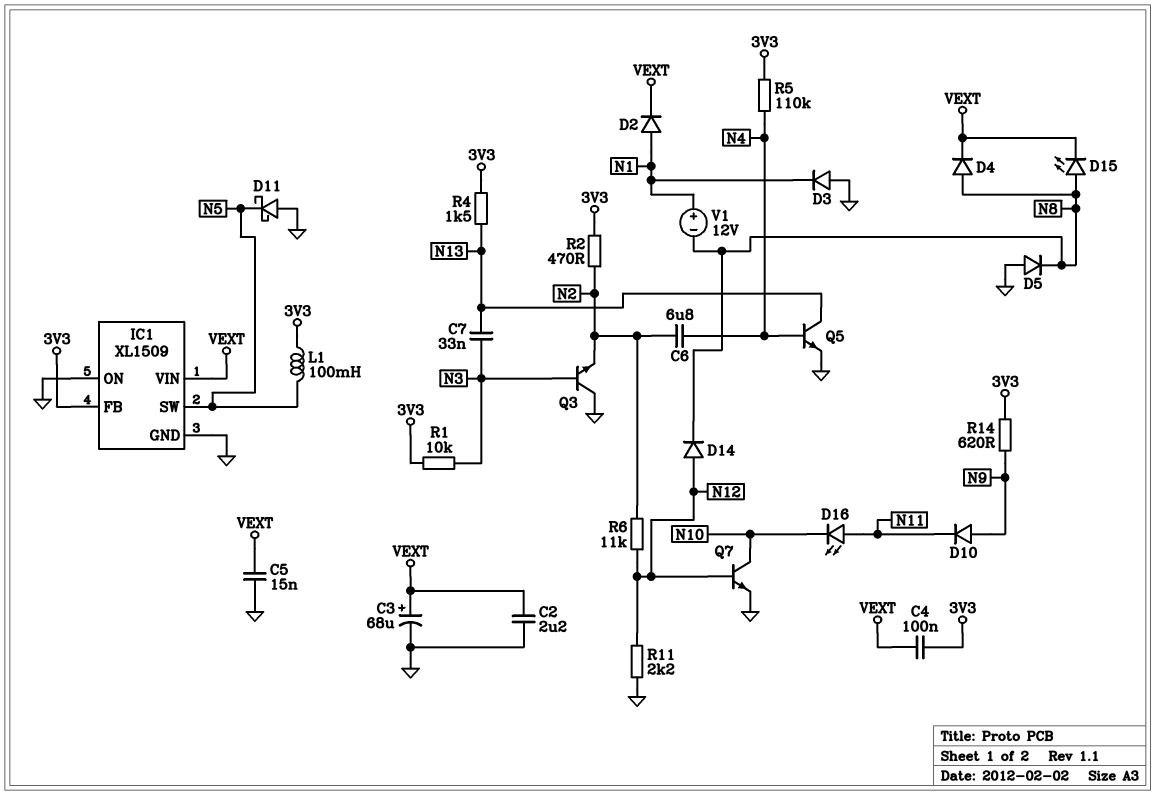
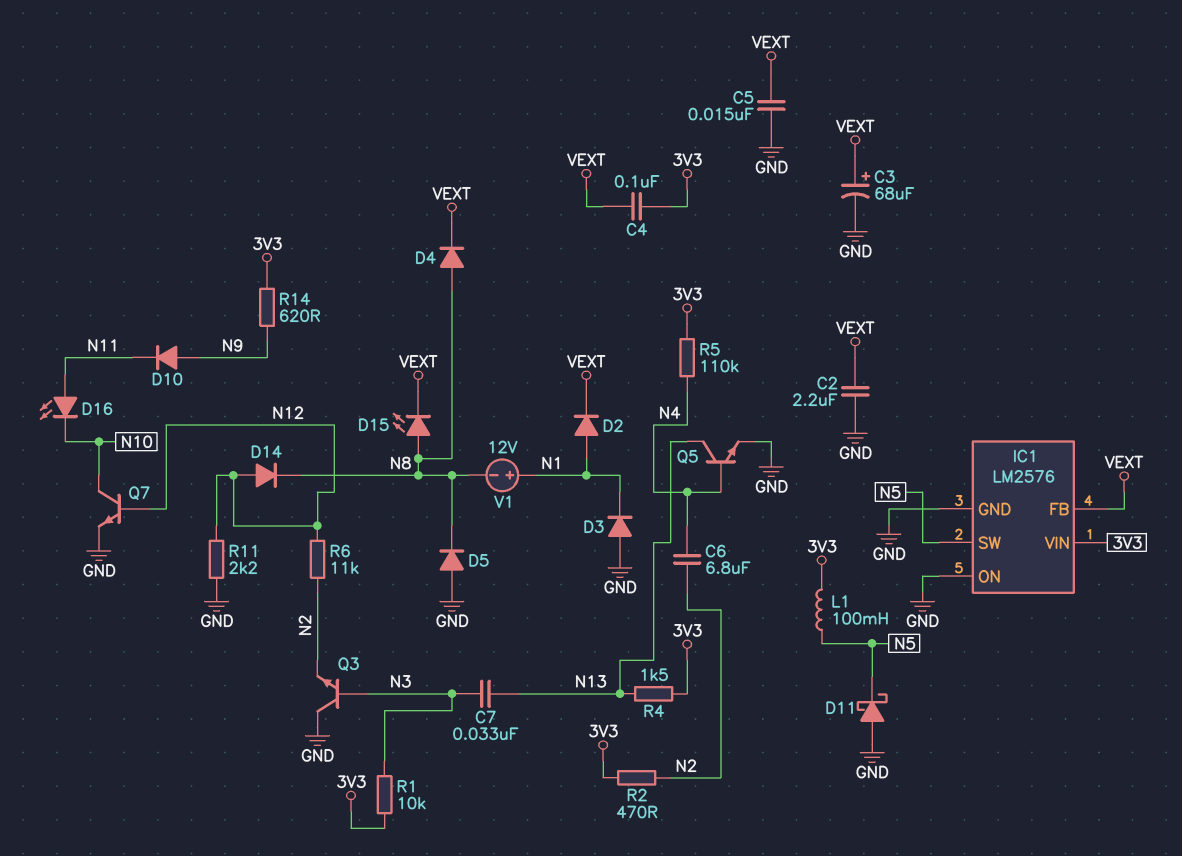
IC1: XL1509 -> LM2576
IC1 pin FB: 3V3 -> VEXT
IC1 pin VIN: VEXT -> 3V3

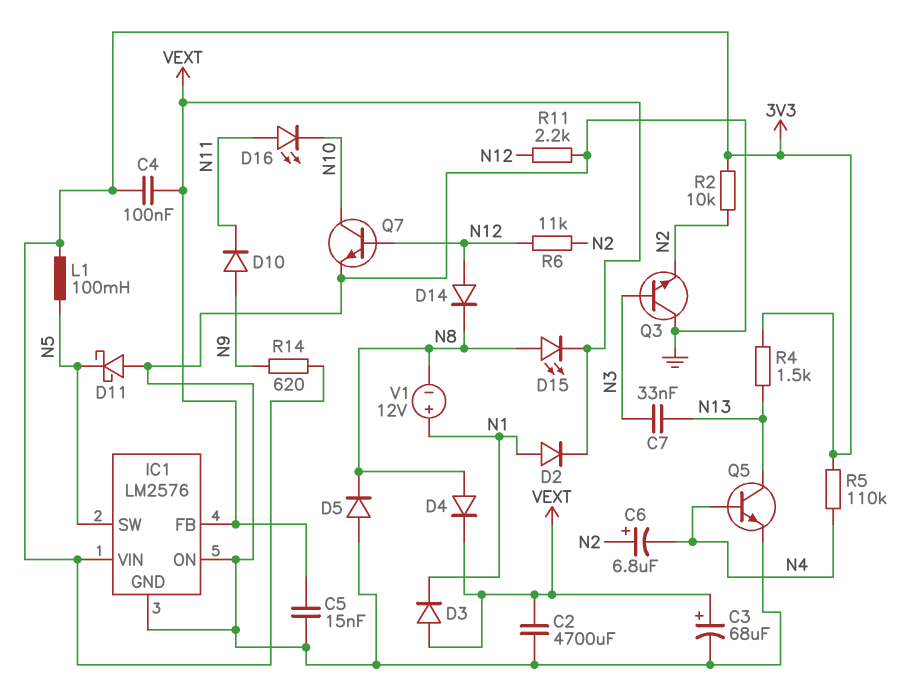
C2: 2.2uF (GND, VEXT) -> 4700uF (GND, VEXT)
C6: 6.8uF (N2, N4) -> 6.8uF (plus N2, minus N4)
D3: diode (A GND, K N1) -> diode (A VEXT, K N1)
R1: 10k (3V3, N3) -> none
R2: 470 (3V3, N2) -> 10k (3V3, N2)

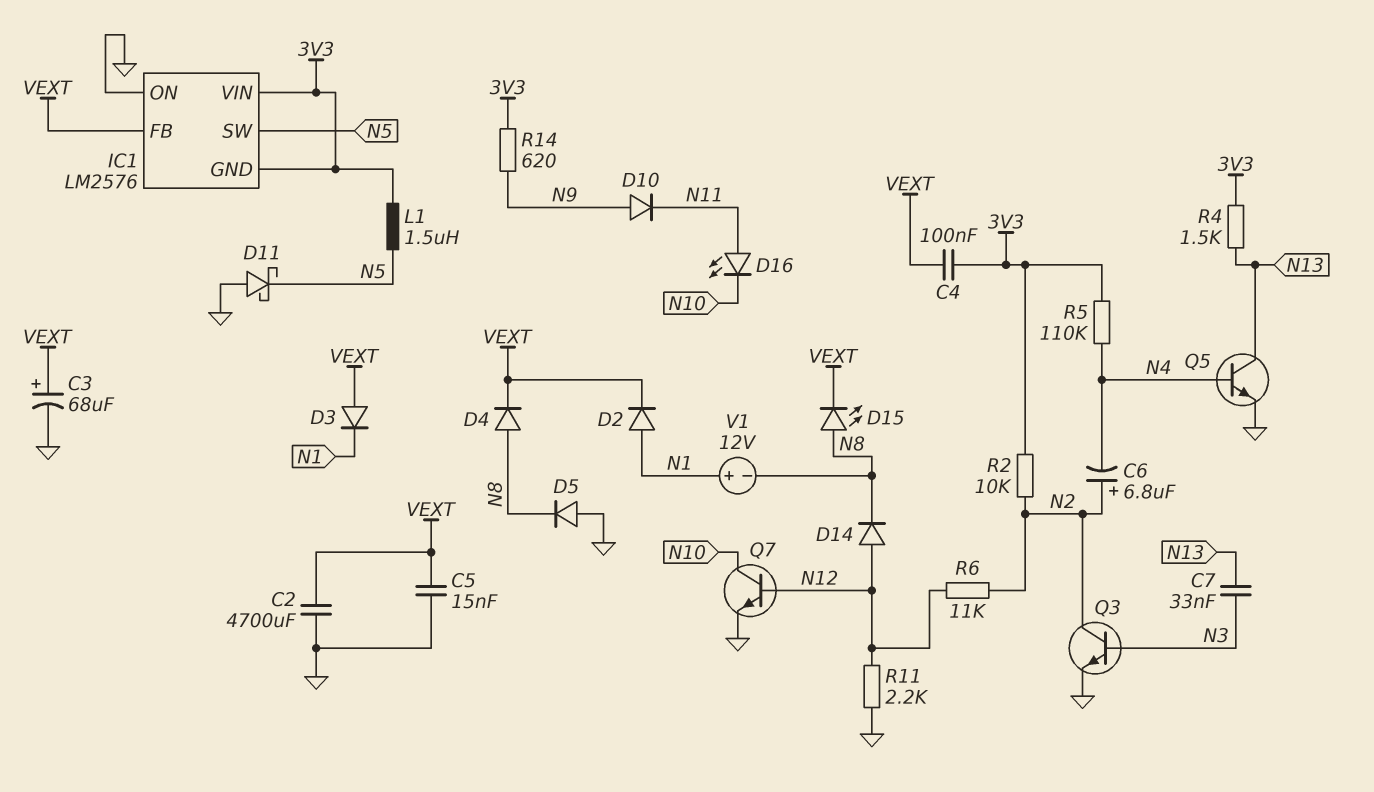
IC1 pin GND: GND -> 3V3
L1: 100mH (3V3, N5) -> 1.5uH (3V3, N5)
Q3: NPN (B N3, C GND, E N2) -> NPN (B N3, C N2, E GND)

